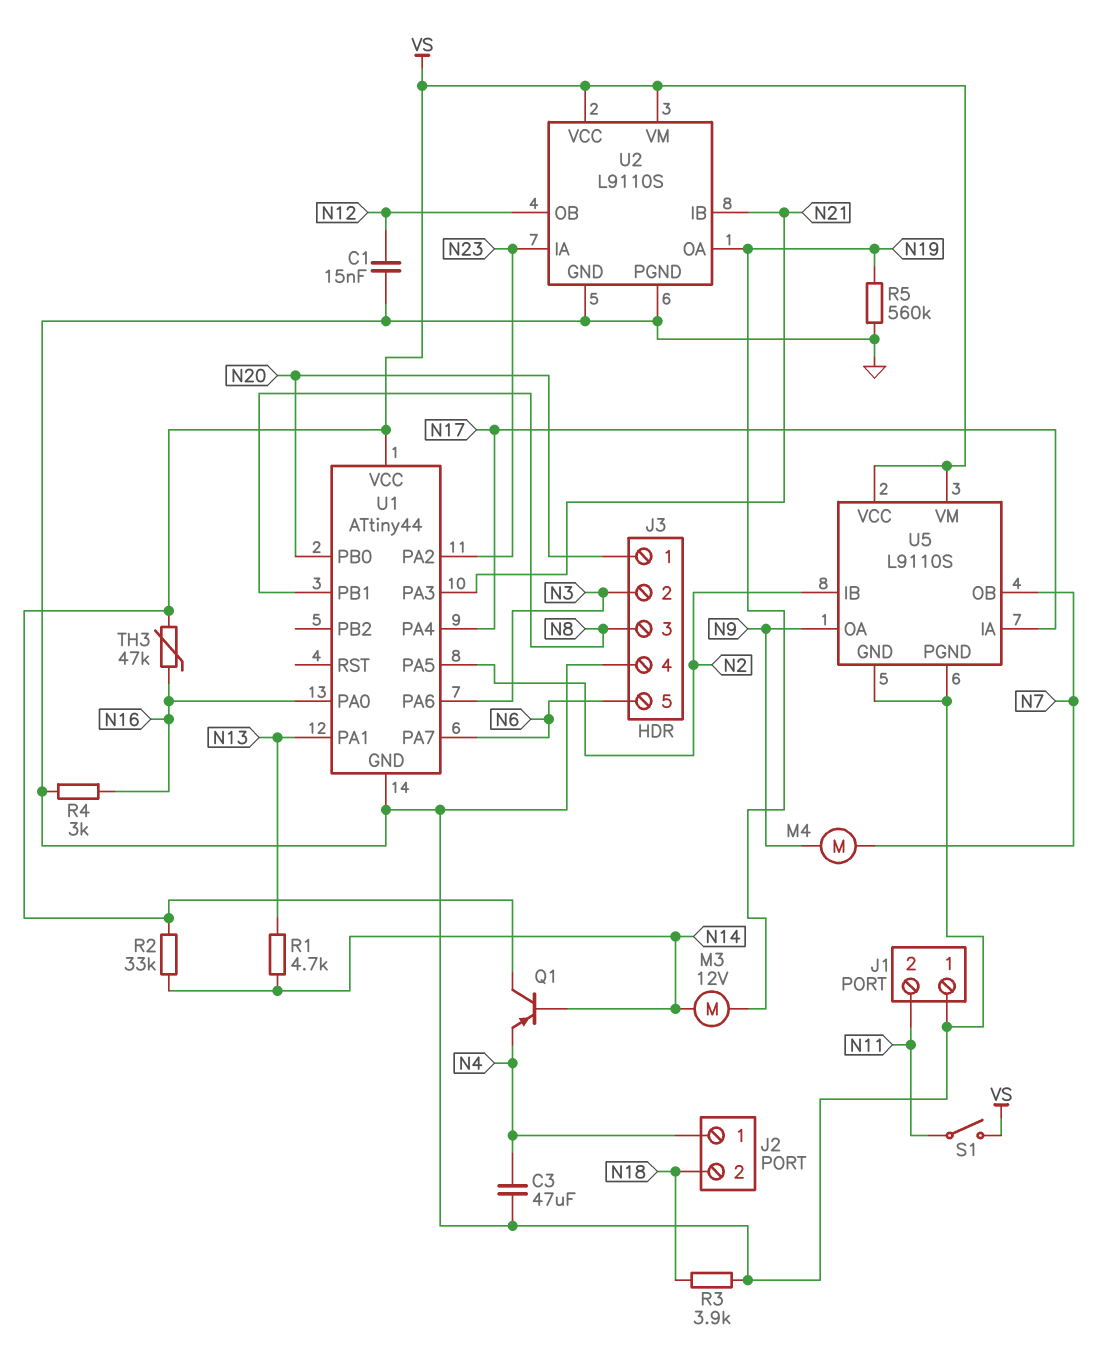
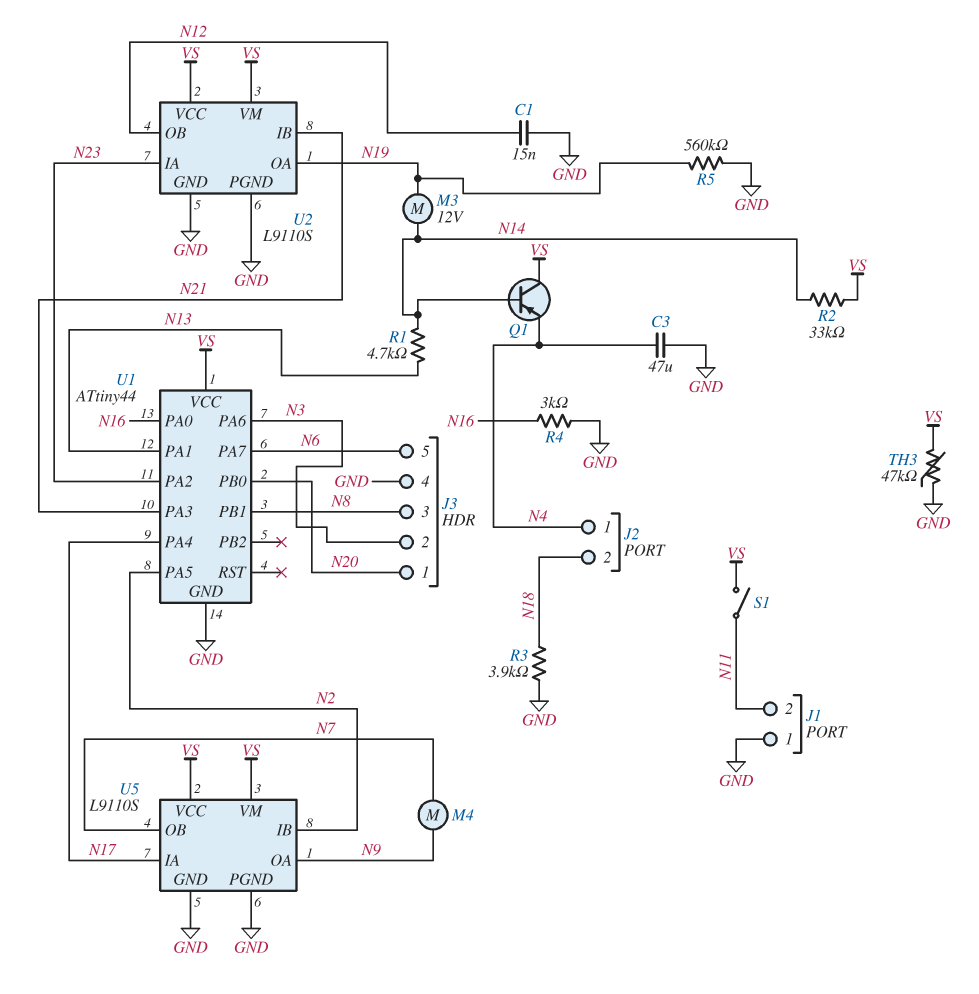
TH3: 47k (N16, VS) -> 47k (GND, VS)

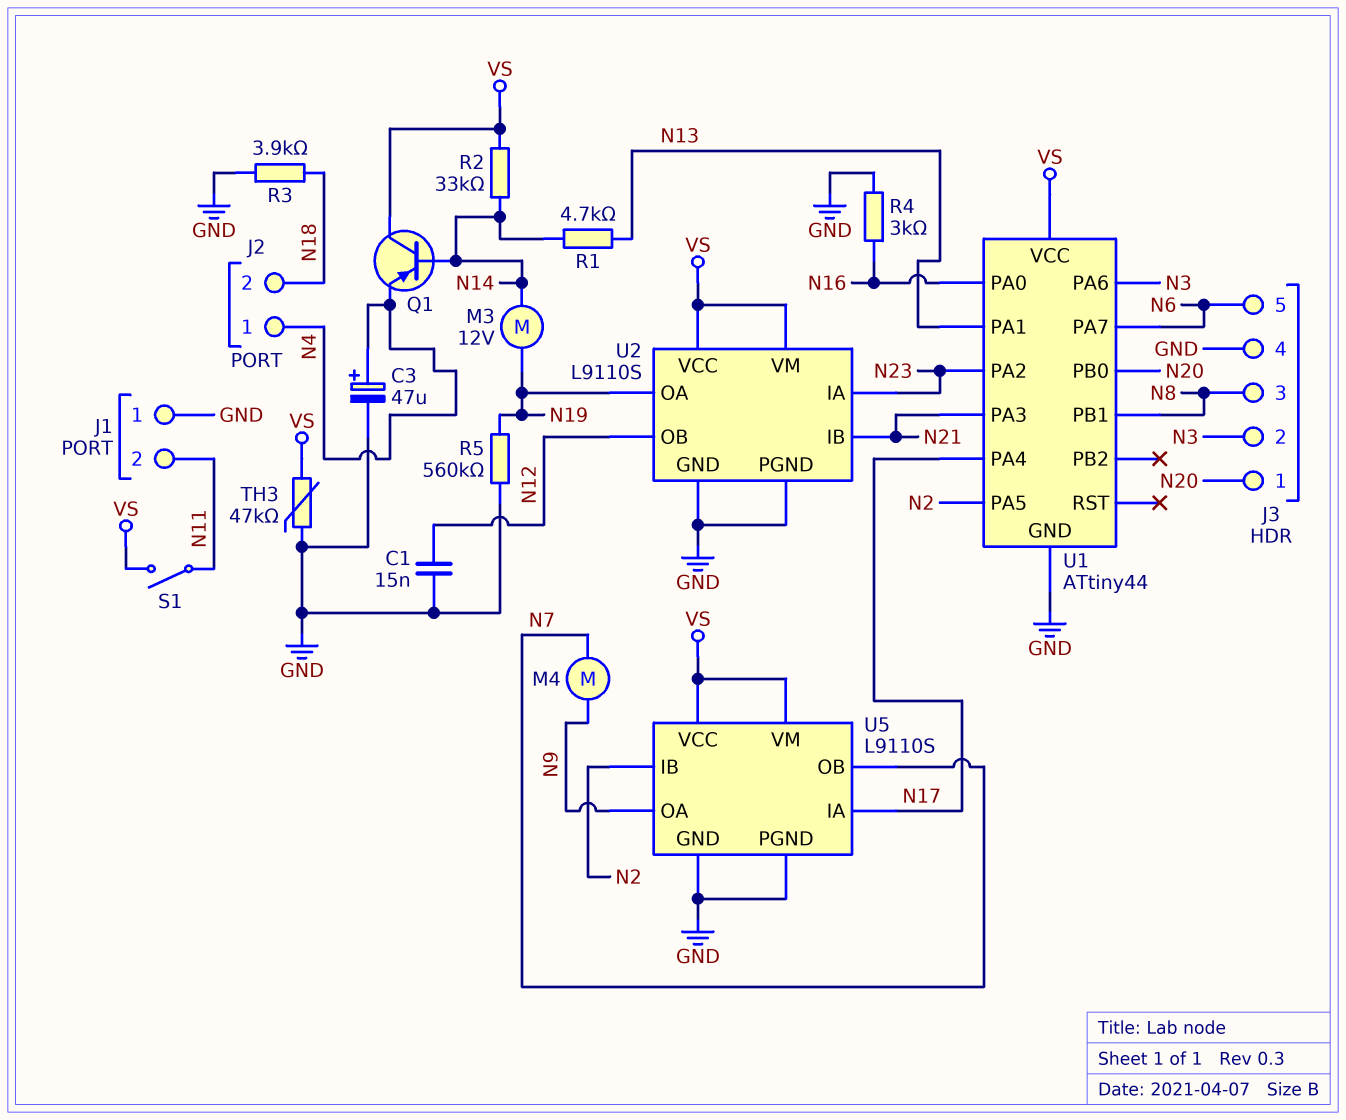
C3: 47uF (GND, N4) -> 47uF (plus N4, minus GND)

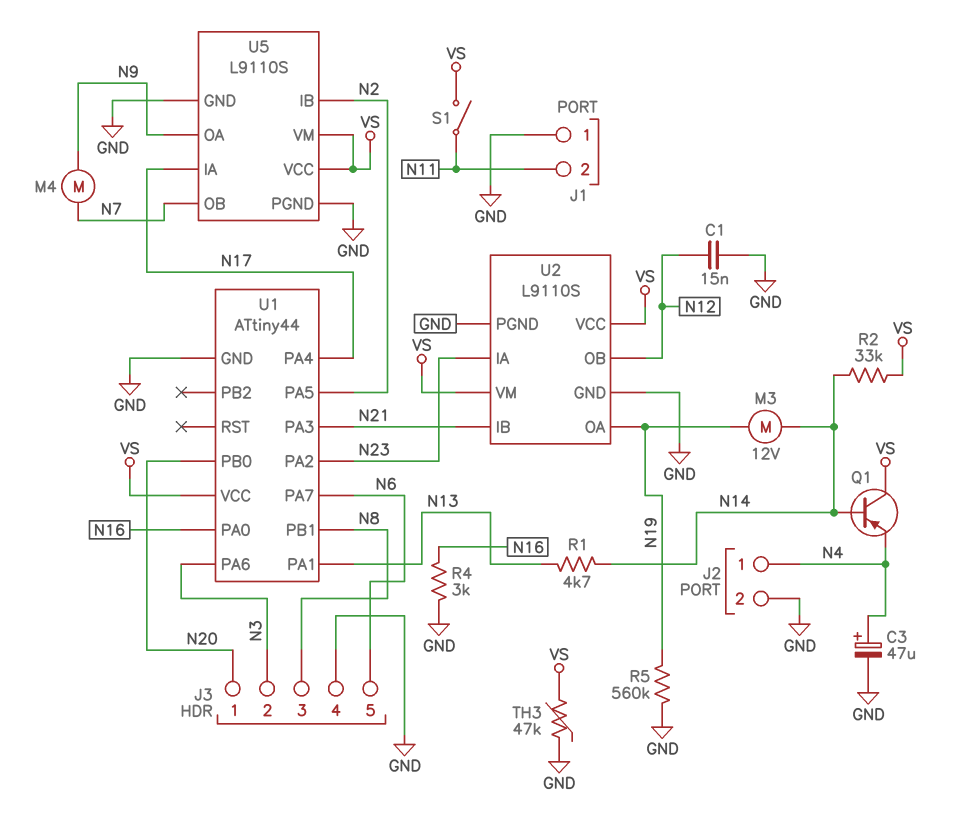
J2 pin 2: N18 -> GND
R3: 3.9k (GND, N18) -> none

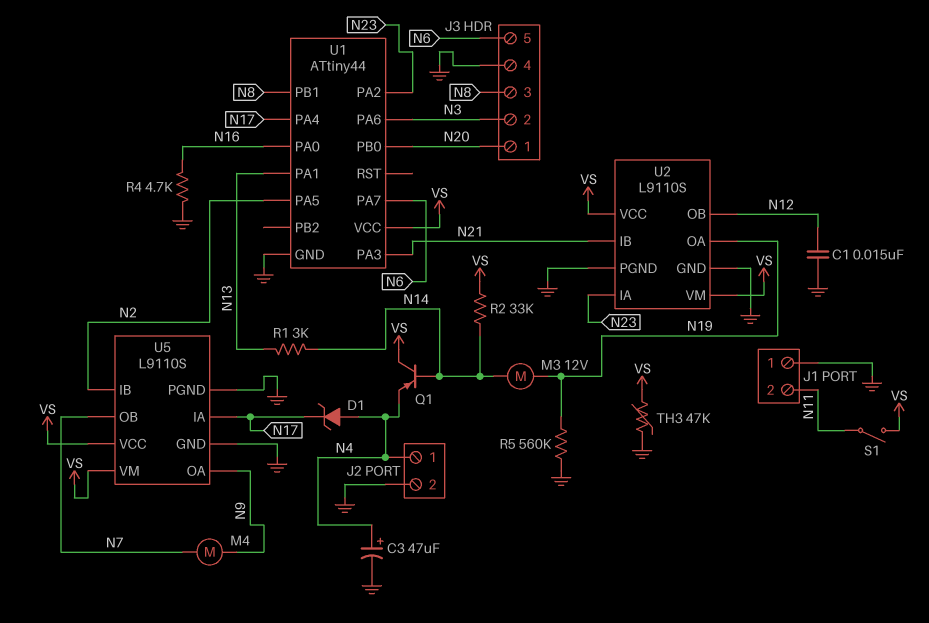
D1: none -> zener (A N4, K N17)
R1: 4.7k (N13, N14) -> 3k (N13, N14)
R4: 3k (GND, N16) -> 4.7k (GND, N16)

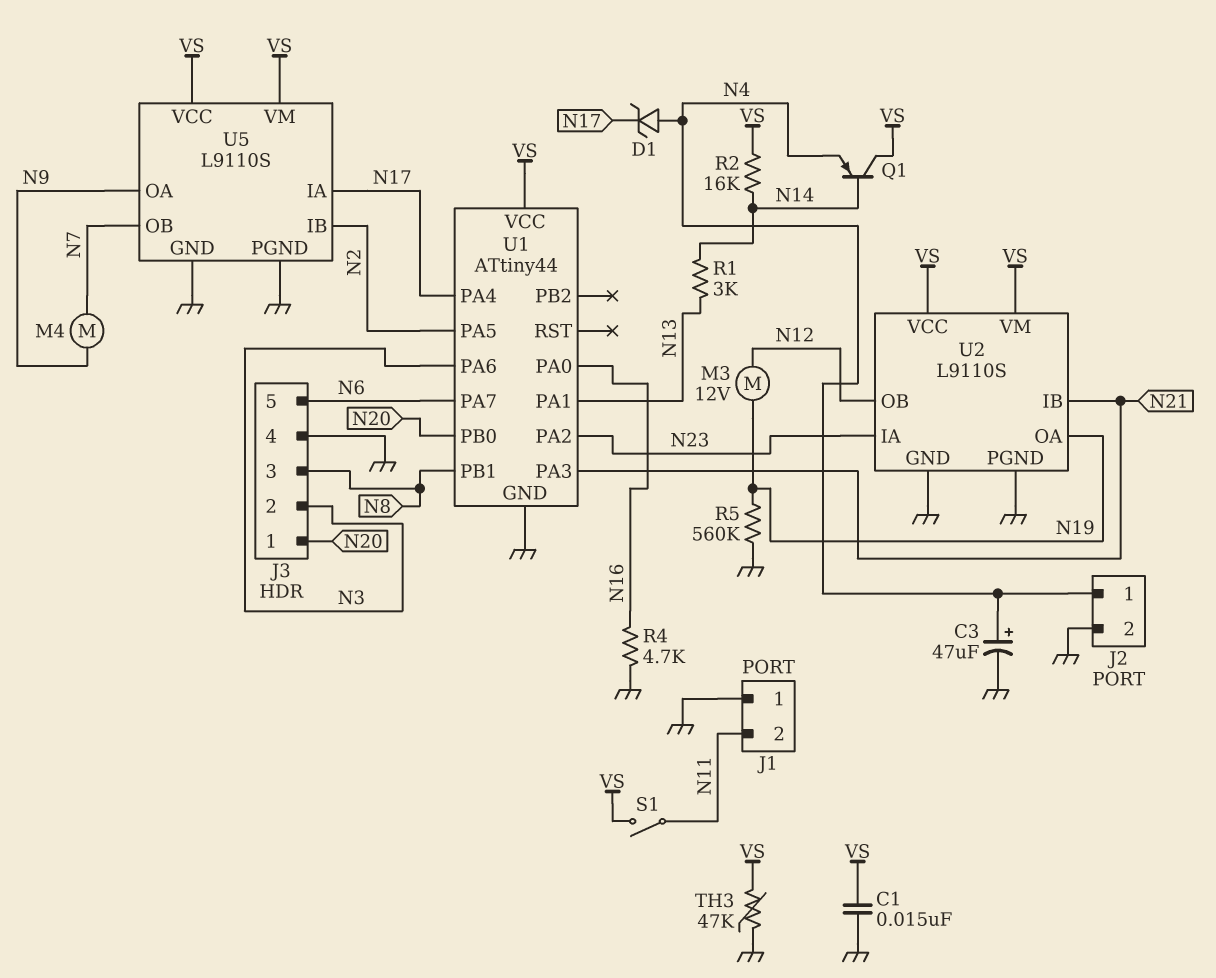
C1: 15nF (GND, N12) -> 15nF (GND, VS)
M3: motor 12V (N14, N19) -> motor 12V (N12, N19)
R2: 33k (N14, VS) -> 16k (N14, VS)

